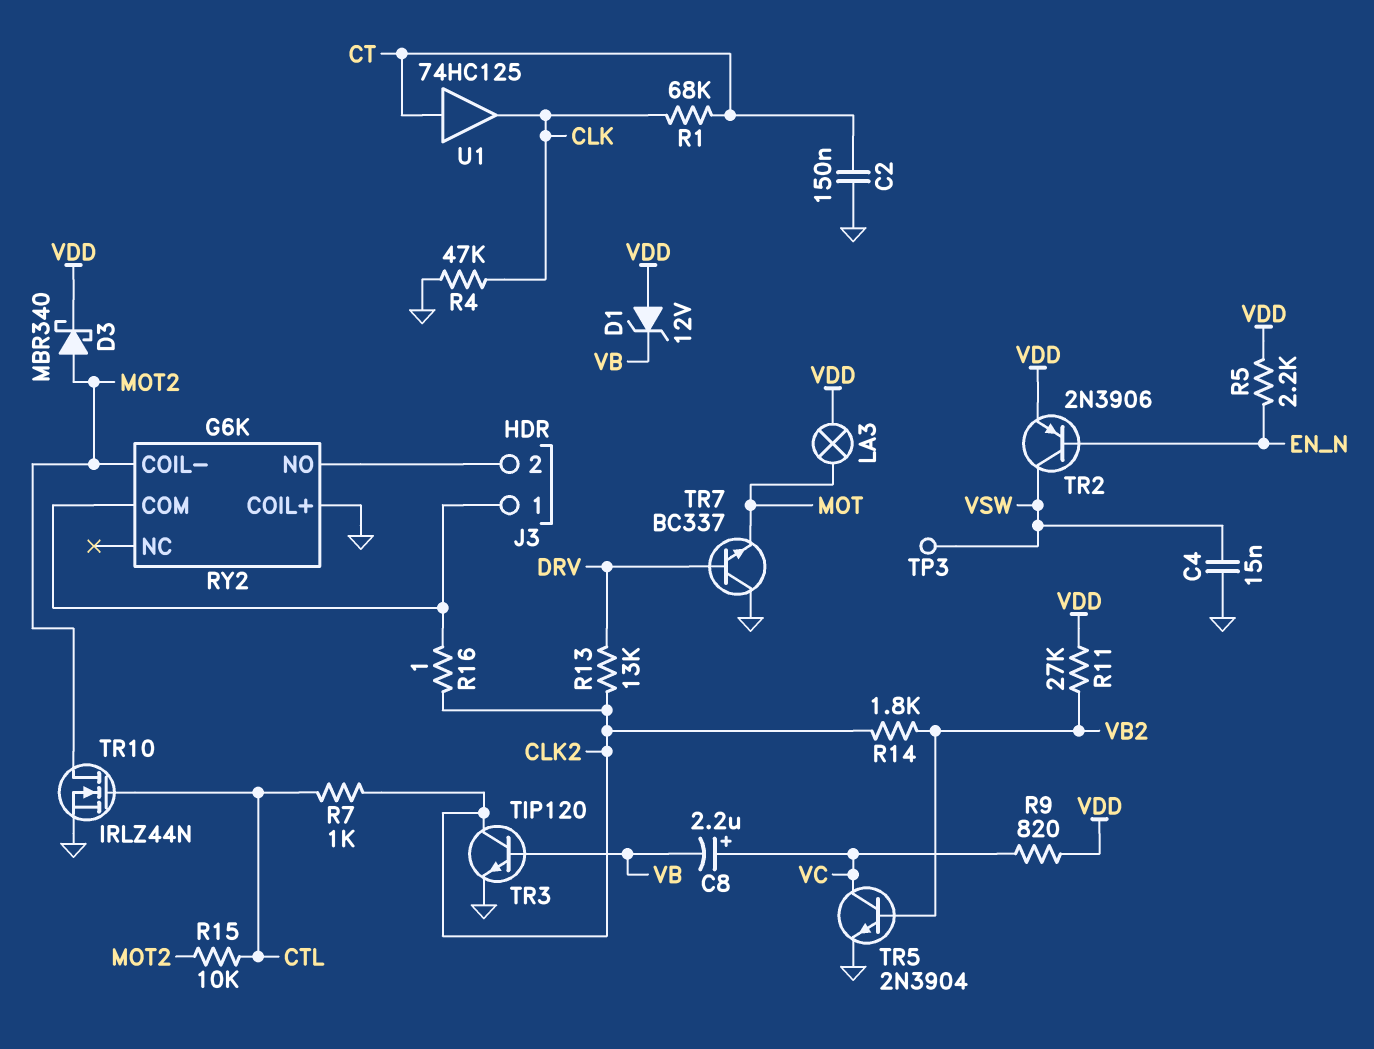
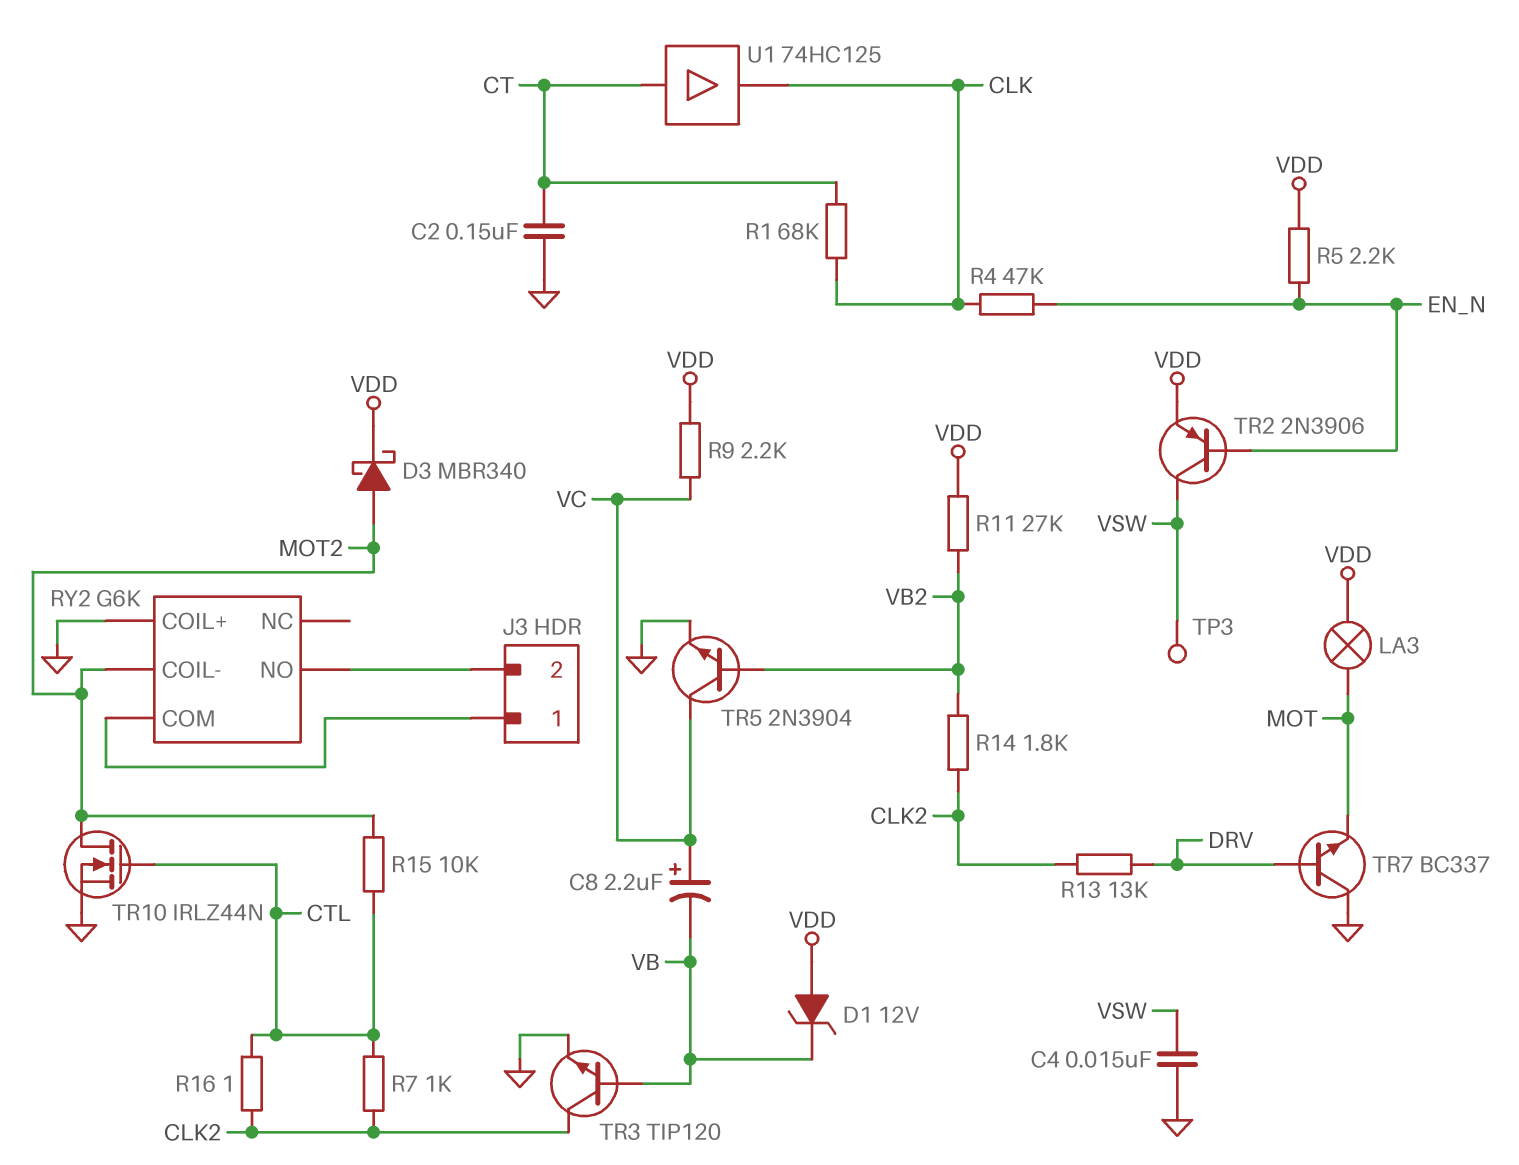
R4: 47k (CLK, GND) -> 47k (CLK, EN_N)
R9: 820 (VC, VDD) -> 2.2k (VC, VDD)
R16: 1 (CLK2, J3/1) -> 1 (CLK2, CTL)

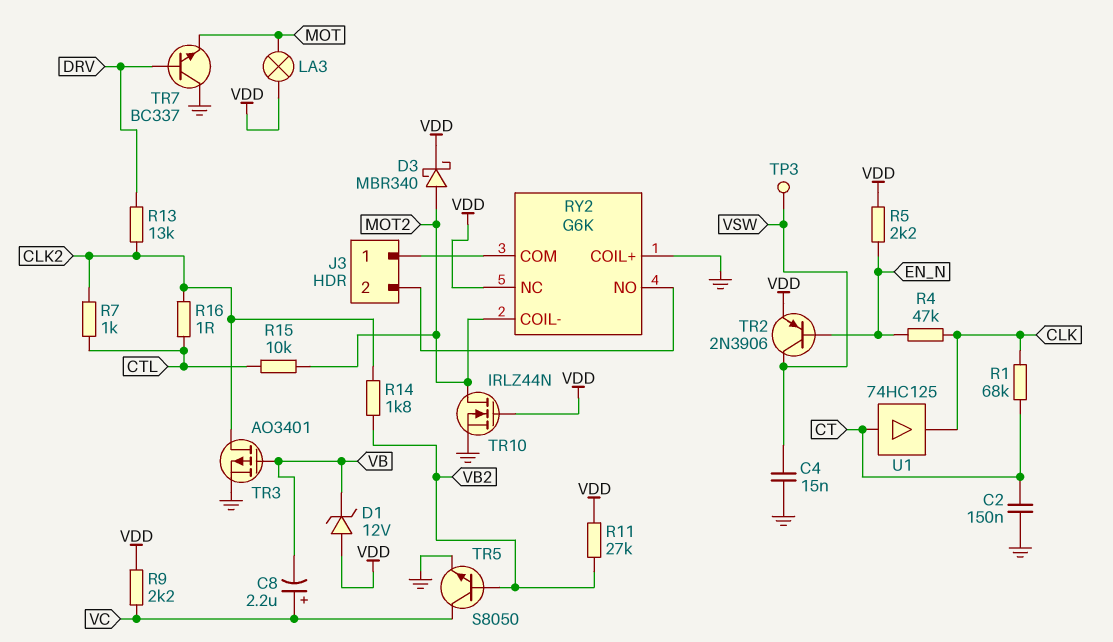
RY2 pin NC: none -> VDD
TR3: NPN TIP120 (B VB, C CLK2, E GND) -> PMOS AO3401 (G VB, D CLK2, S GND)
TR5: NPN 2N3904 (B VB2, C VC, E GND) -> NPN S8050 (B VB2, C VC, E GND)
TR10: NMOS IRLZ44N (G CTL, D MOT2, S GND) -> NMOS IRLZ44N (G VDD, D MOT2, S GND)

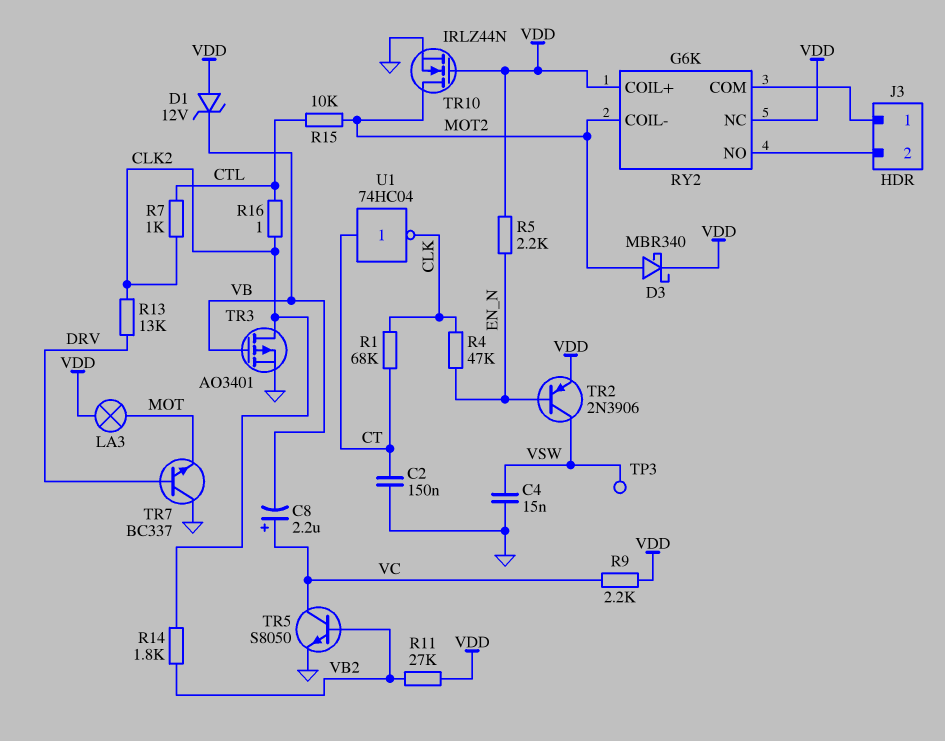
RY2 pin COIL+: GND -> VDD
U1: buffer 74HC125 (in CT, out CLK) -> NOT 74HC04 (in CT, out CLK)

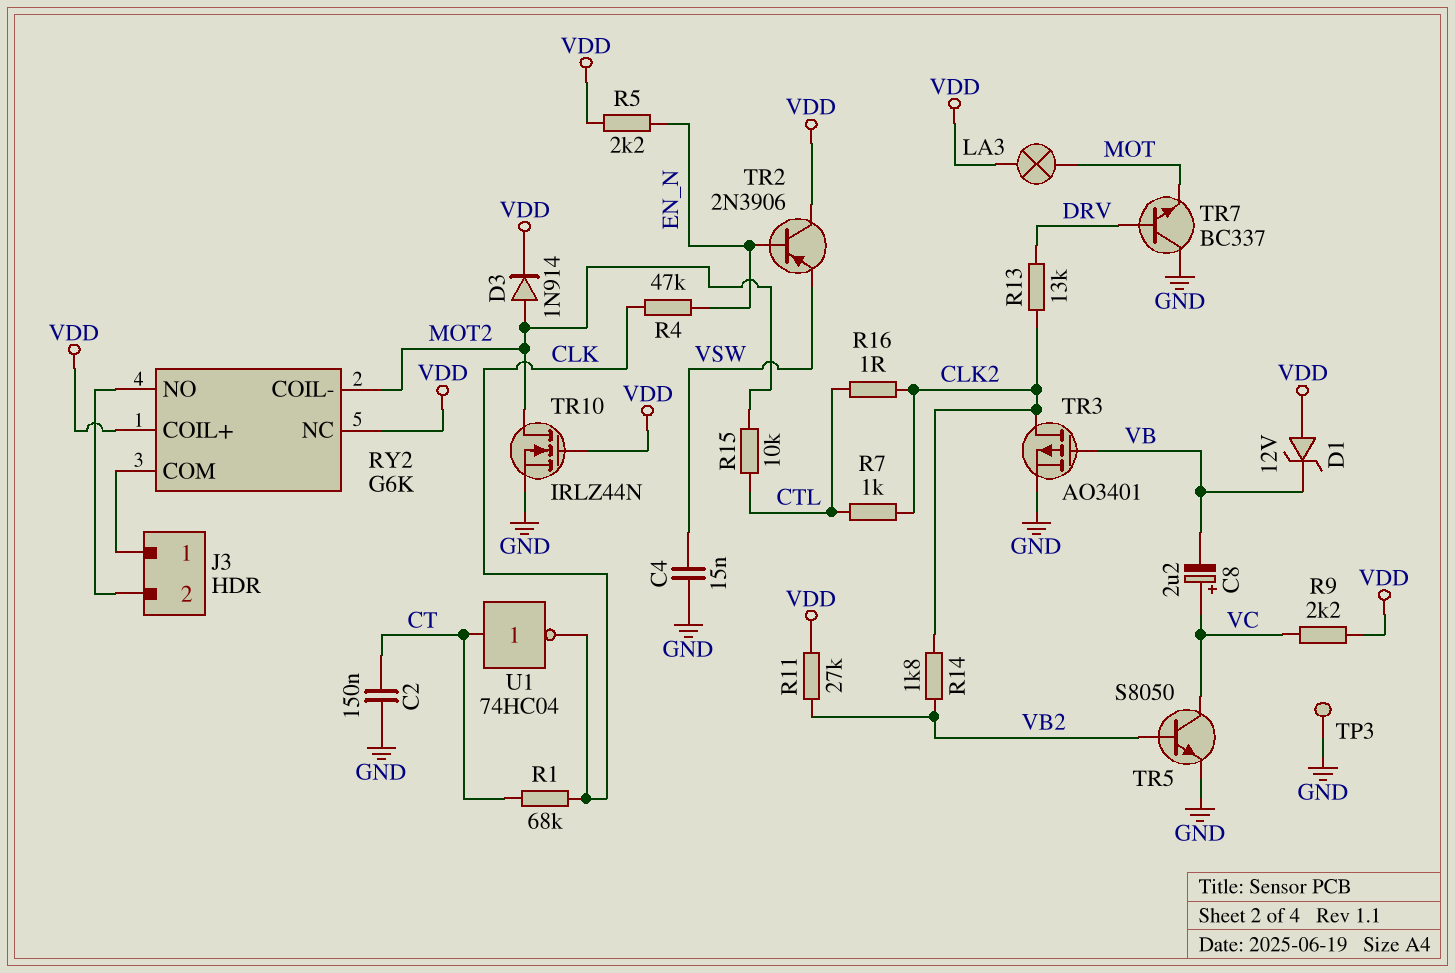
D3: schottky MBR340 (A MOT2, K VDD) -> diode 1N914 (A MOT2, K VDD)
TP3: test point (VSW) -> test point (GND)
TR2: PNP 2N3906 (B EN_N, C VSW, E VDD) -> PNP 2N3906 (B EN_N, C VDD, E VSW)

